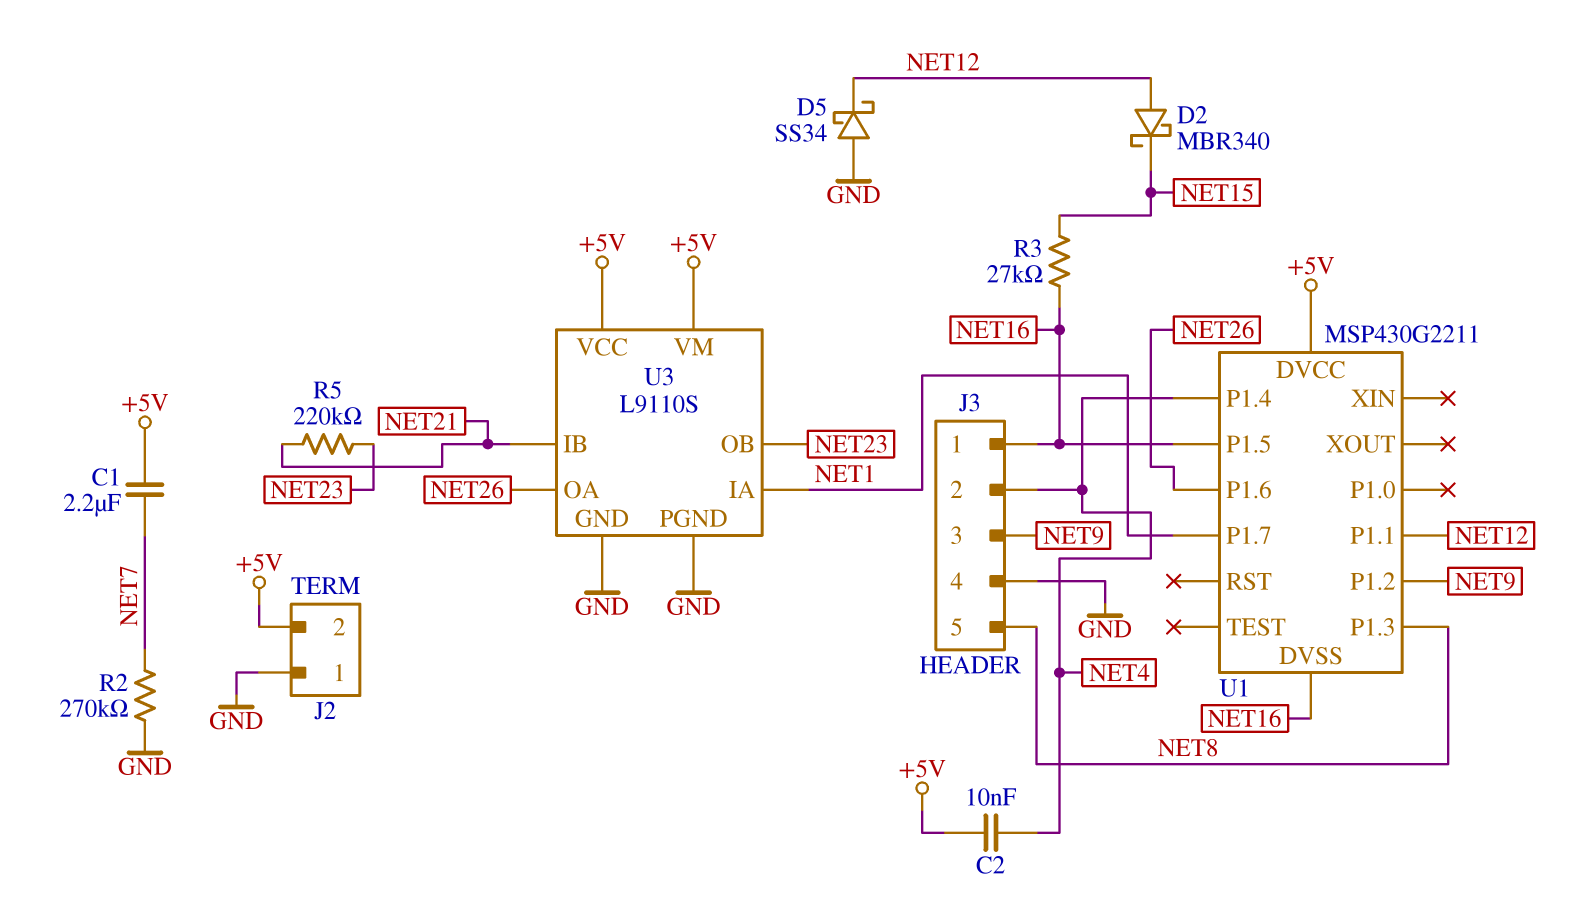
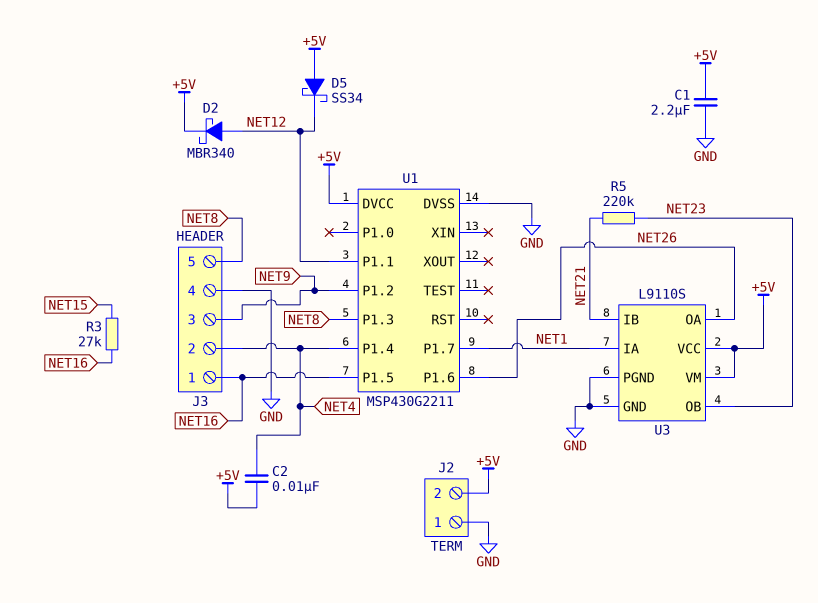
C1: 2.2uF (+5V, NET7) -> 2.2uF (+5V, GND)
D2: schottky MBR340 (A NET12, K NET15) -> schottky MBR340 (A NET12, K +5V)
D5: schottky SS34 (A GND, K NET12) -> schottky SS34 (A +5V, K NET12)
R2: 270k (GND, NET7) -> none
U1 pin DVSS: NET16 -> GND

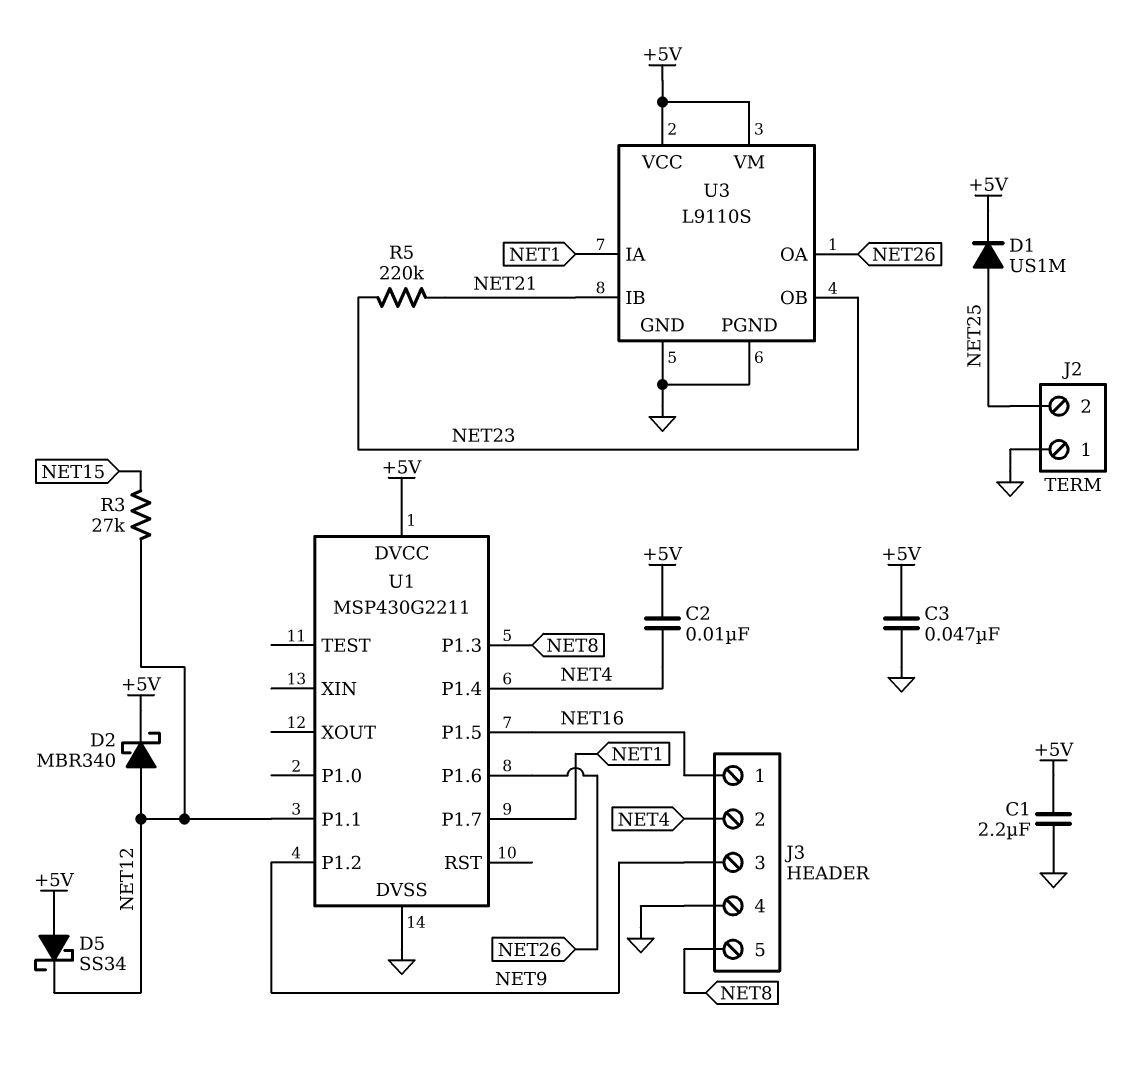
C3: none -> 47nF (+5V, GND)
D1: none -> diode US1M (A NET25, K +5V)
J2 pin 2: +5V -> NET25
R3: 27k (NET15, NET16) -> 27k (NET12, NET15)

